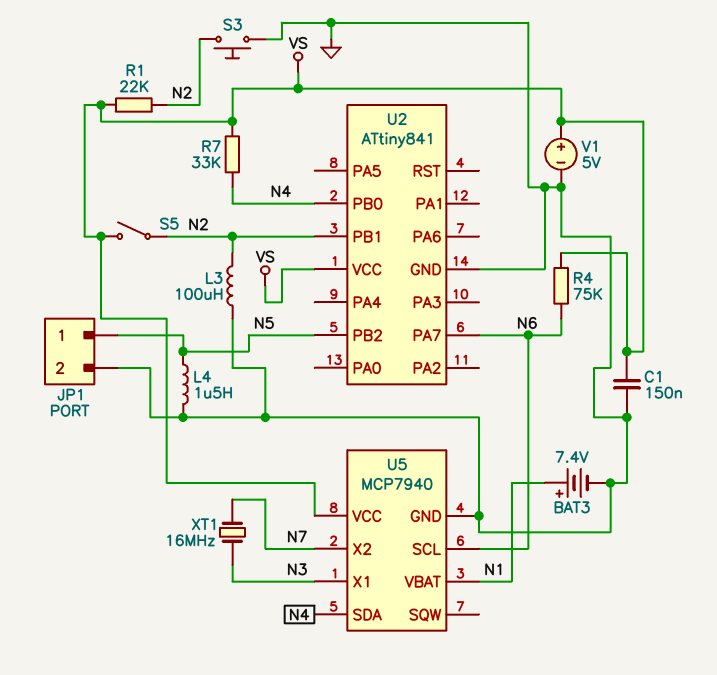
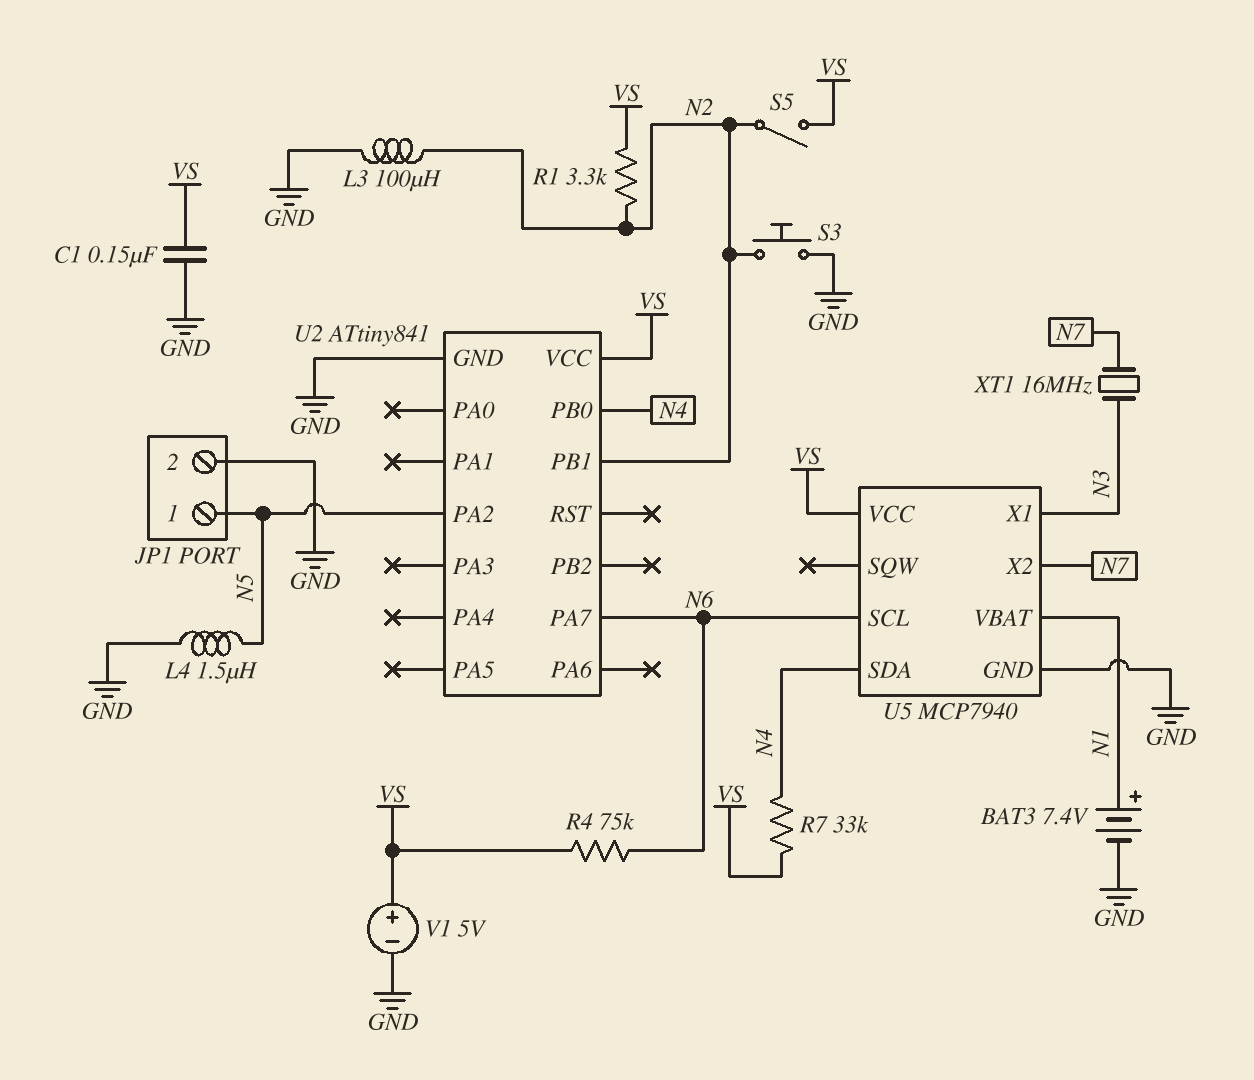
R1: 22k (N2, VS) -> 3.3k (N2, VS)
U2 pin PA2: none -> N5
U2 pin PB2: N5 -> none

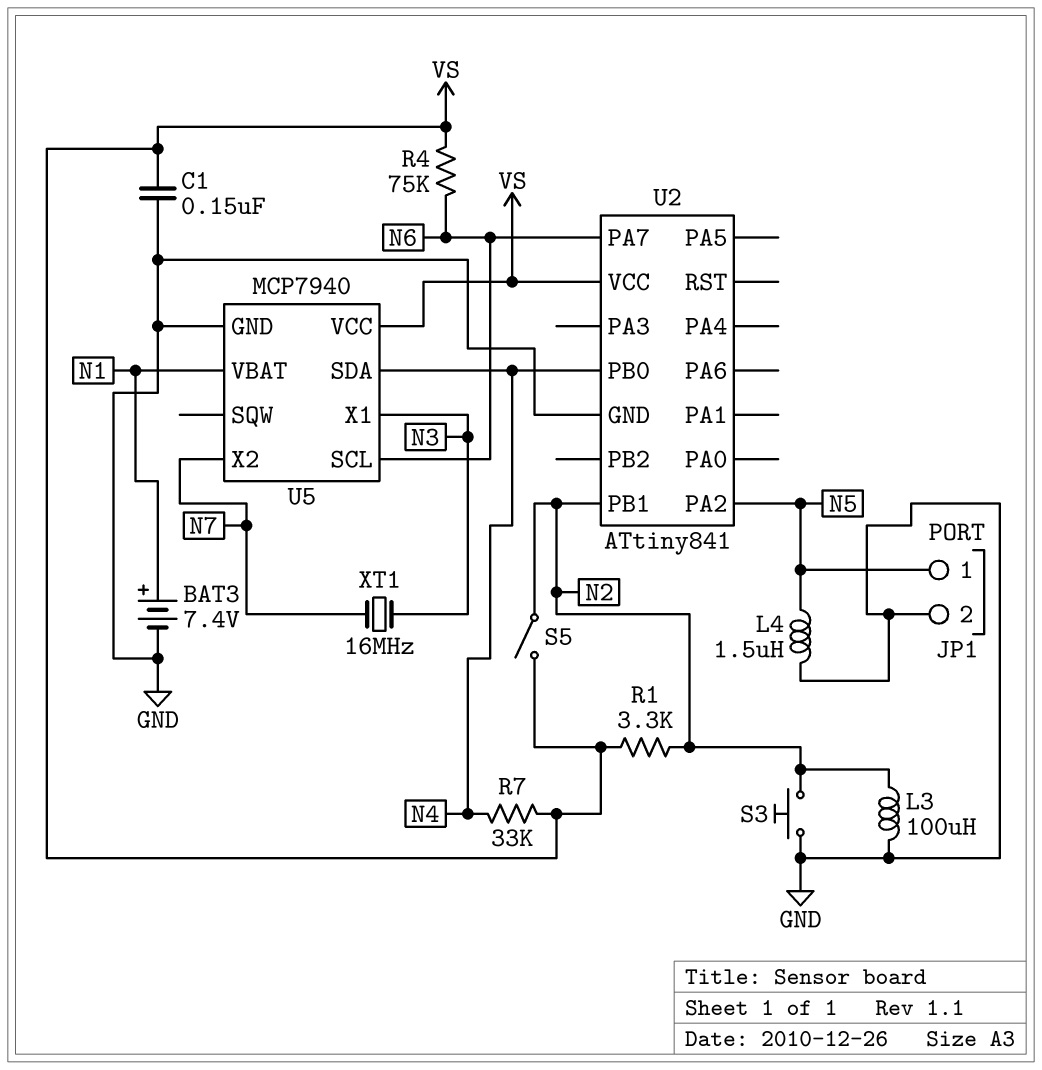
V1: 5V (plus VS, minus GND) -> none

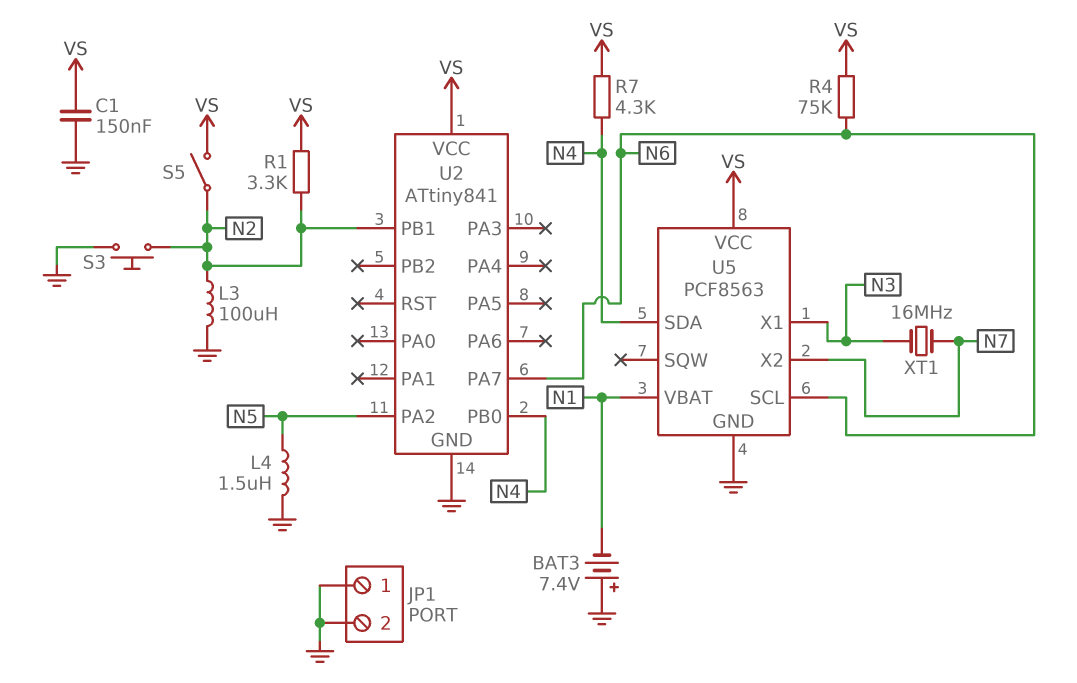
BAT3: 7.4V (plus N1, minus GND) -> 7.4V (plus GND, minus N1)
JP1 pin 1: N5 -> GND
R7: 33k (N4, VS) -> 4.3k (N4, VS)
U5: MCP7940 -> PCF8563

